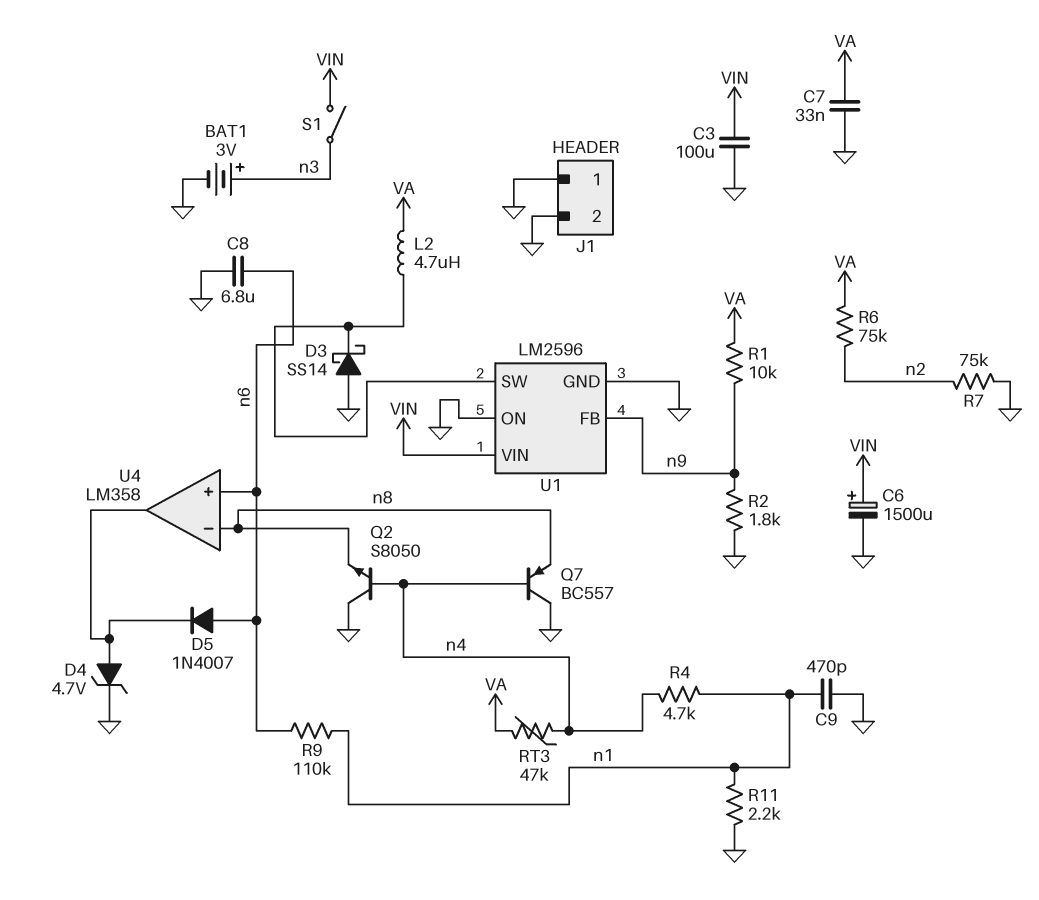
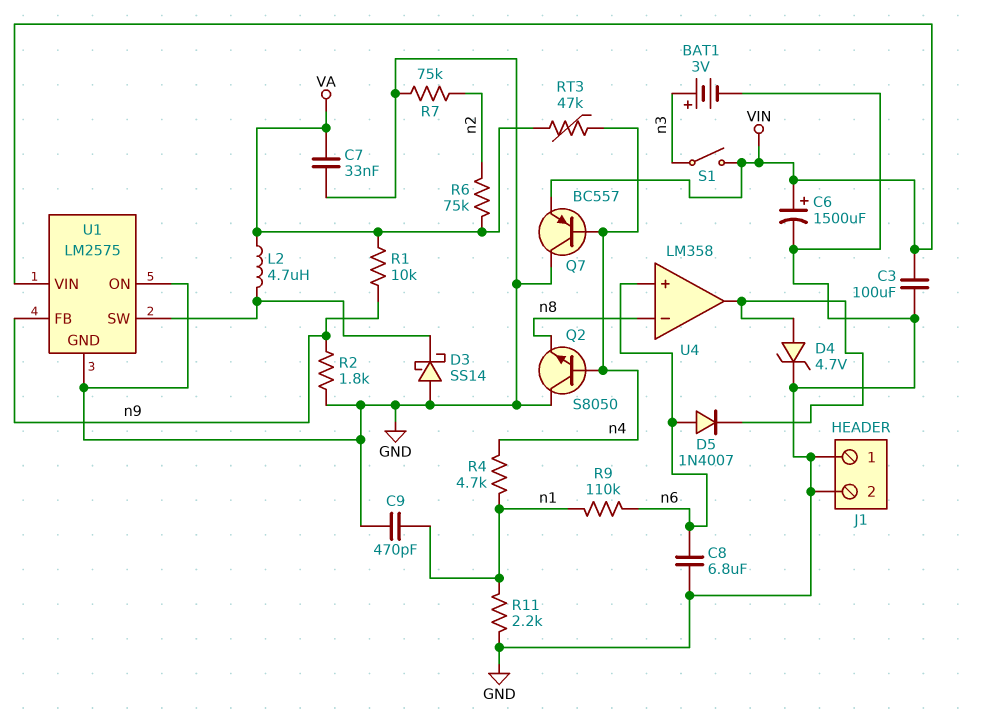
Q7: PNP BC557 (B n4, C GND, E n8) -> PNP BC557 (B n4, C GND, E VIN)
U1: LM2596 -> LM2575

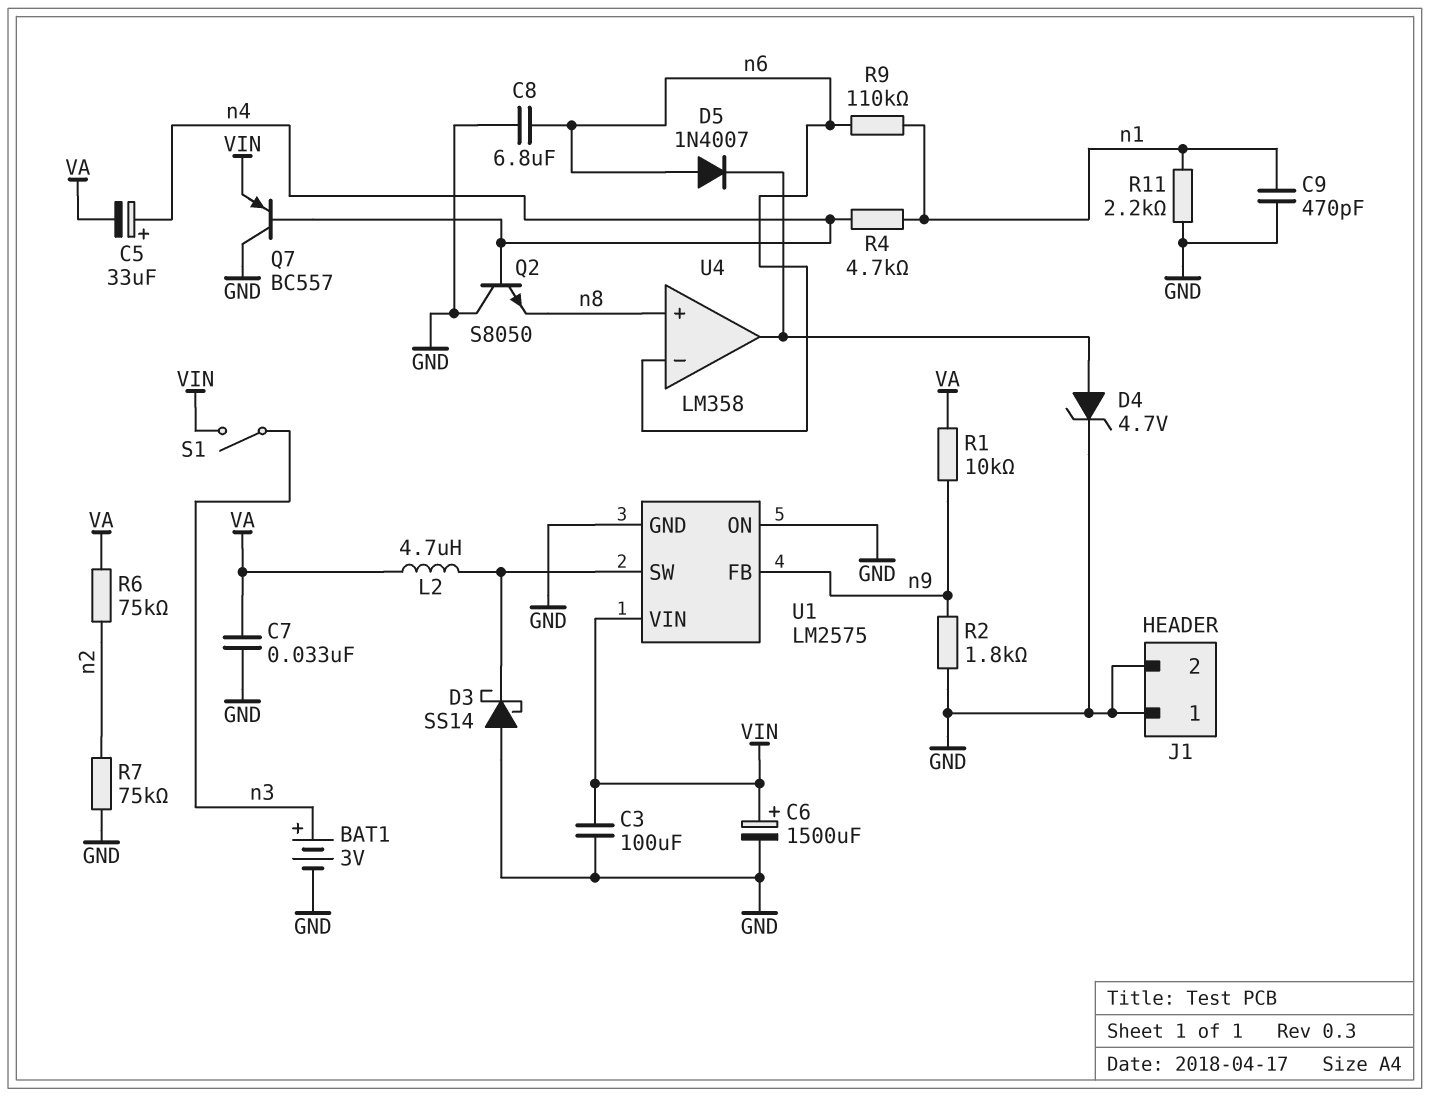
C5: none -> 33uF (plus n4, minus VA)
RT3: 47k (VA, n4) -> none
U4 pin in+: n6 -> n8
U4 pin in-: n8 -> n6

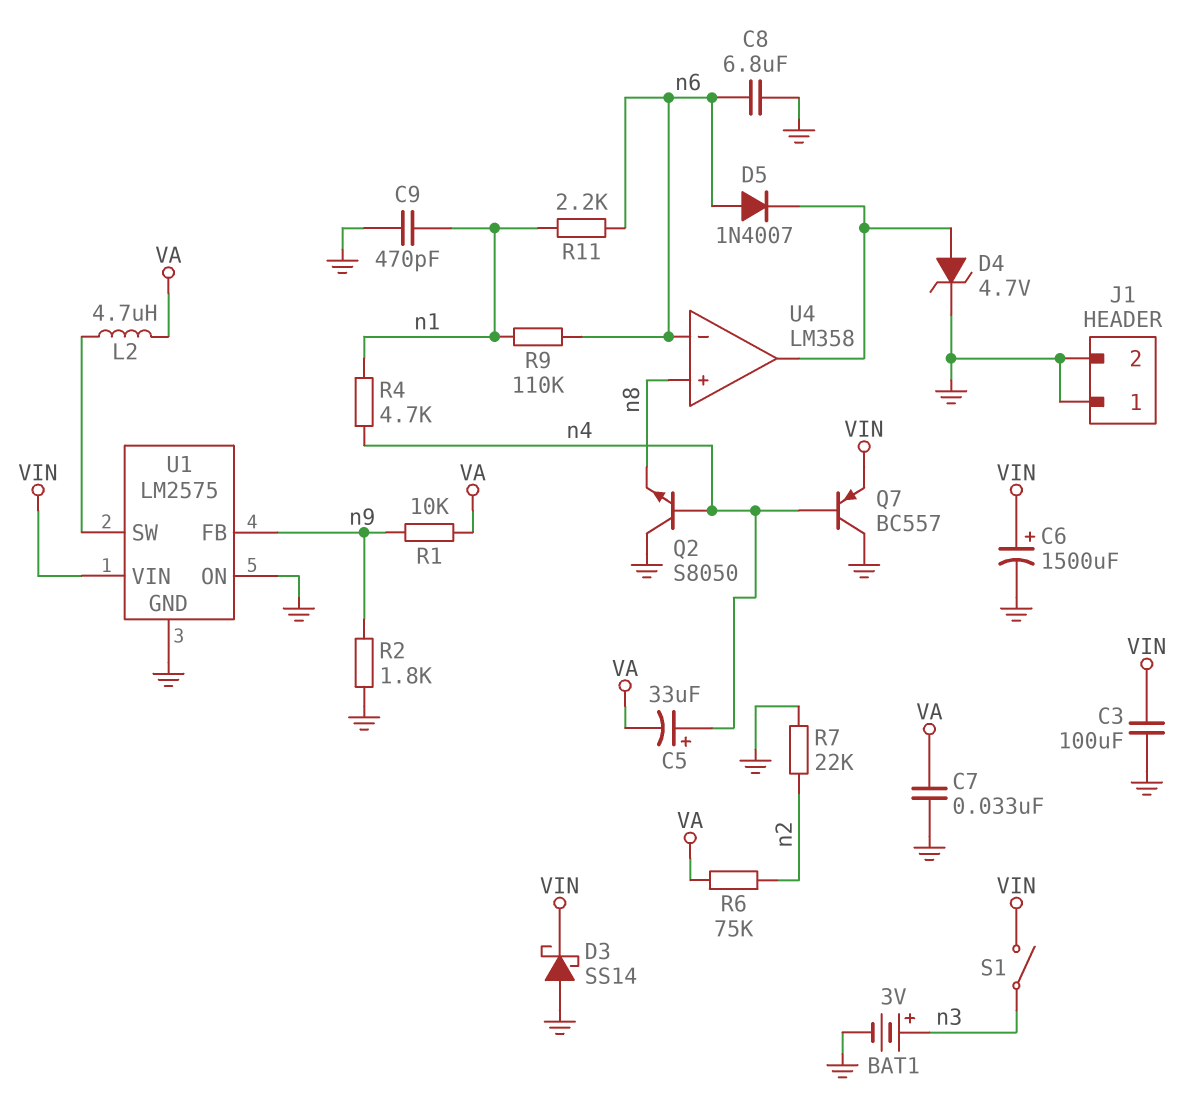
D3: schottky SS14 (A GND, K U1/SW) -> schottky SS14 (A GND, K VIN)
R7: 75k (GND, n2) -> 22k (GND, n2)
R11: 2.2k (GND, n1) -> 2.2k (n1, n6)

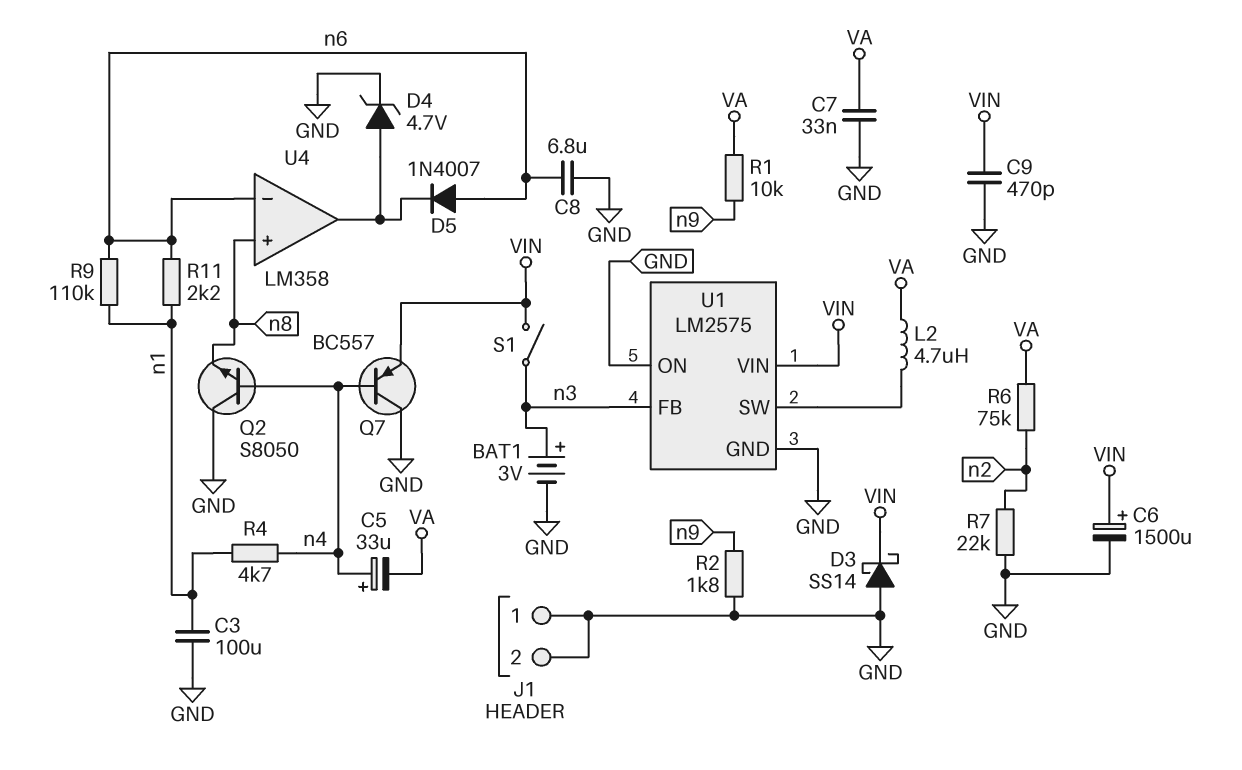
C3: 100uF (GND, VIN) -> 100uF (GND, n1)
C9: 470pF (GND, n1) -> 470pF (GND, VIN)
U1 pin FB: n9 -> n3

